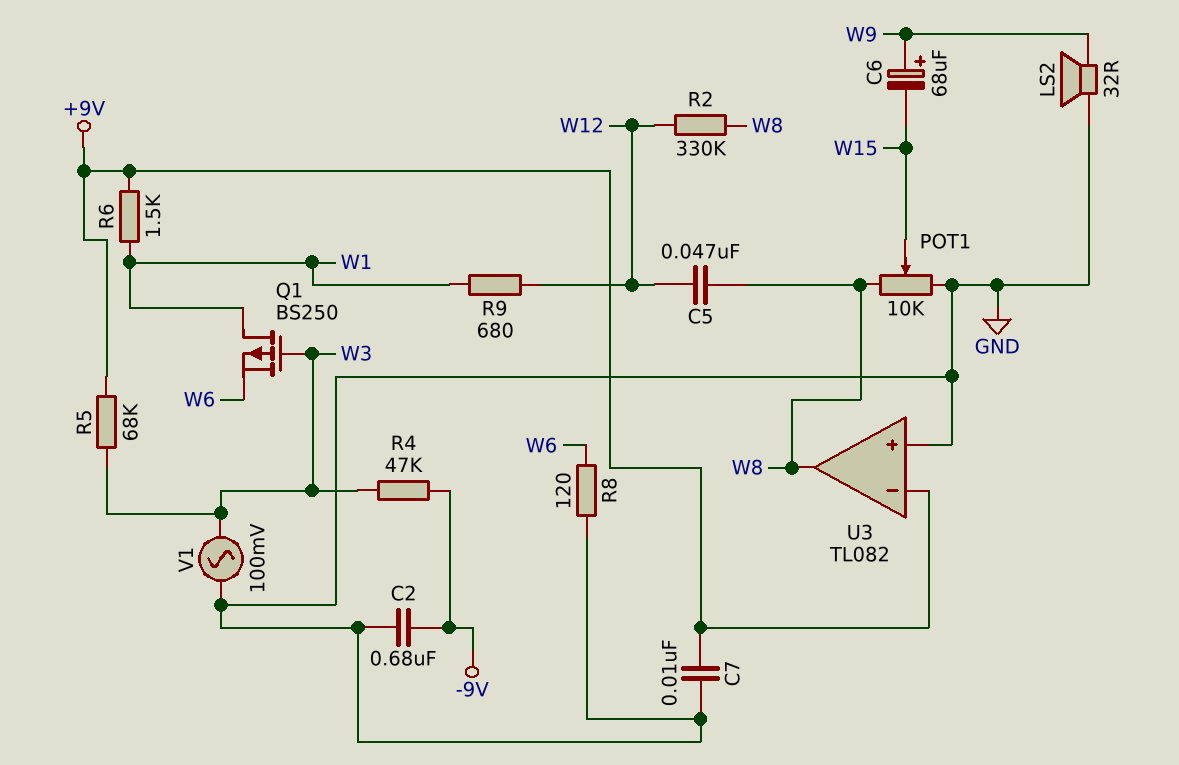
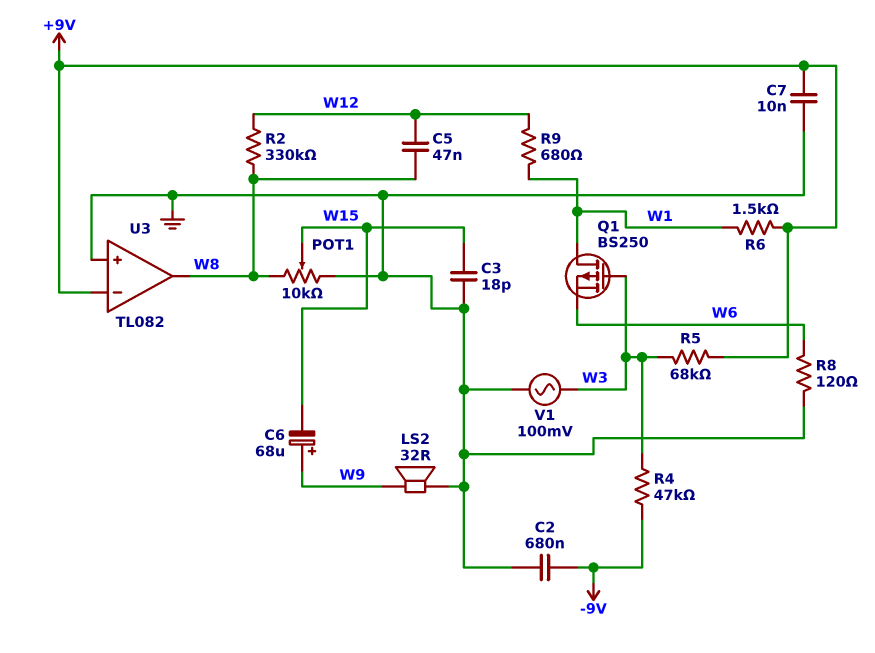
C3: none -> 18pF (GND, W15)

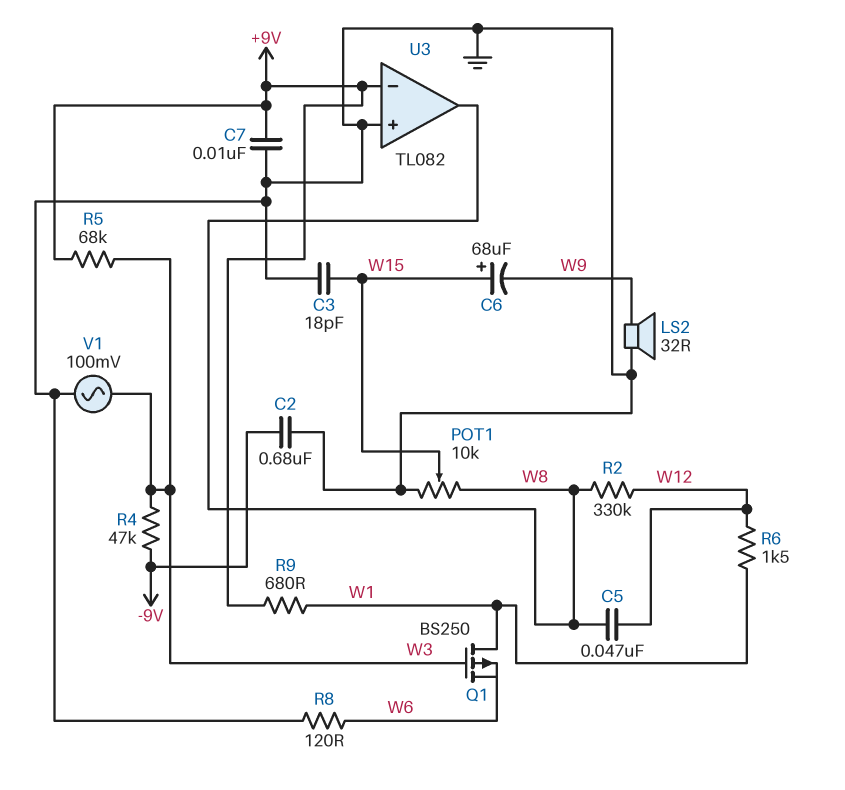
C6: 68uF (plus W9, minus W15) -> 68uF (plus W15, minus W9)
R6: 1.5k (+9V, W1) -> 1.5k (W1, W12)
R9: 680 (W1, W12) -> 680 (+9V, W1)

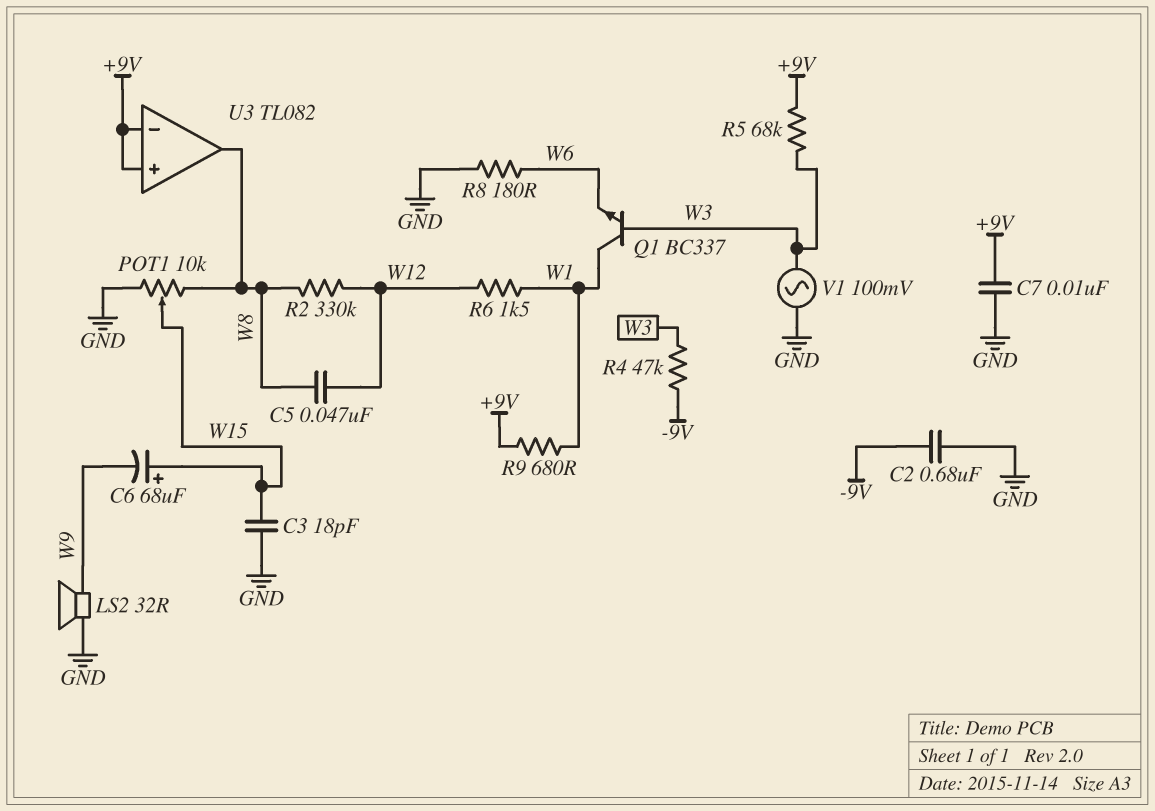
Q1: PMOS BS250 (G W3, D W1, S W6) -> NPN BC337 (B W3, C W1, E W6)
R8: 120 (GND, W6) -> 180 (GND, W6)
U3 pin in+: GND -> +9V

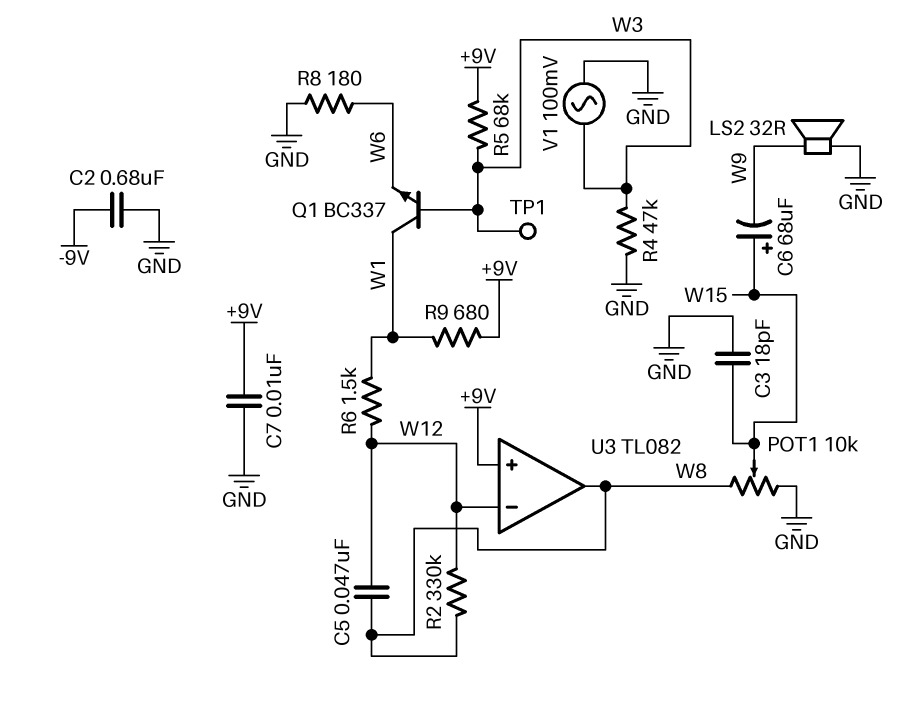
R4: 47k (-9V, W3) -> 47k (GND, W3)
TP1: none -> test point (W3)
U3 pin in-: +9V -> W12

